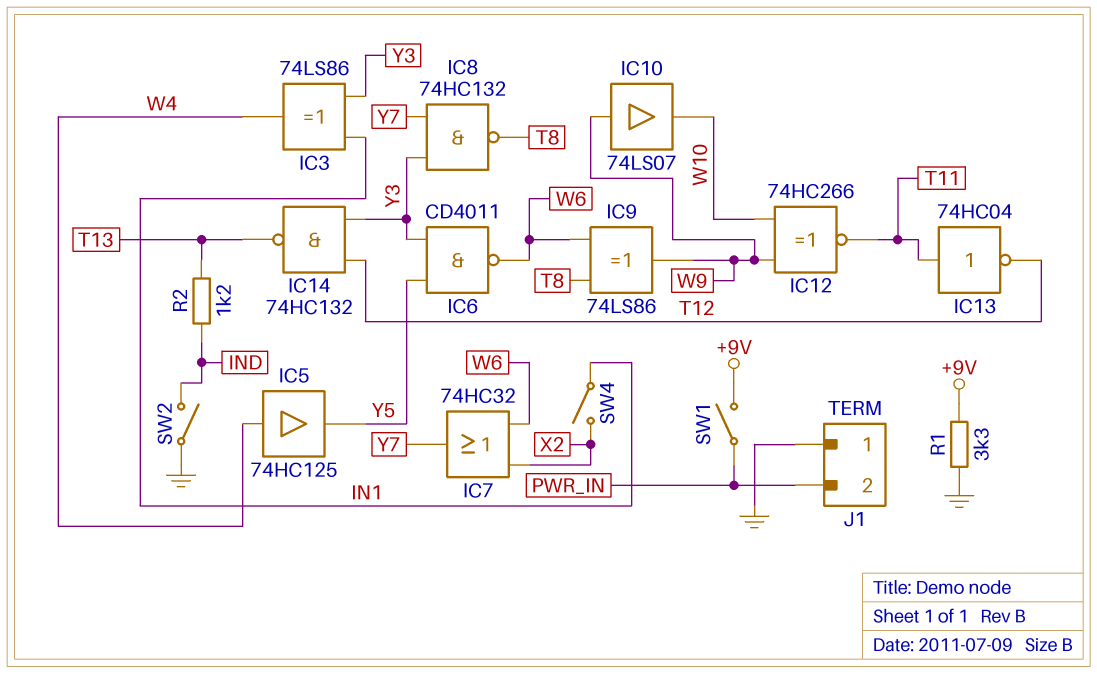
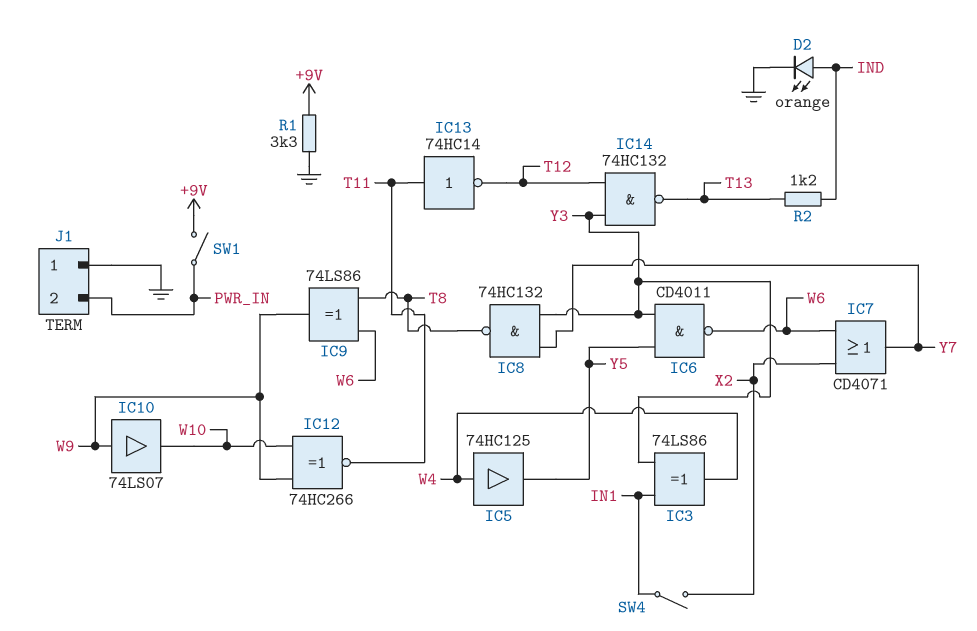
D2: none -> LED orange (A IND, K GND)
IC7: OR 74HC32 (in W6, in X2, out Y7) -> OR CD4071 (in W6, in X2, out Y7)
IC13: NOT 74HC04 (in T11, out T12) -> NOT 74HC14 (in T11, out T12)
SW2: switch (GND, IND) -> none

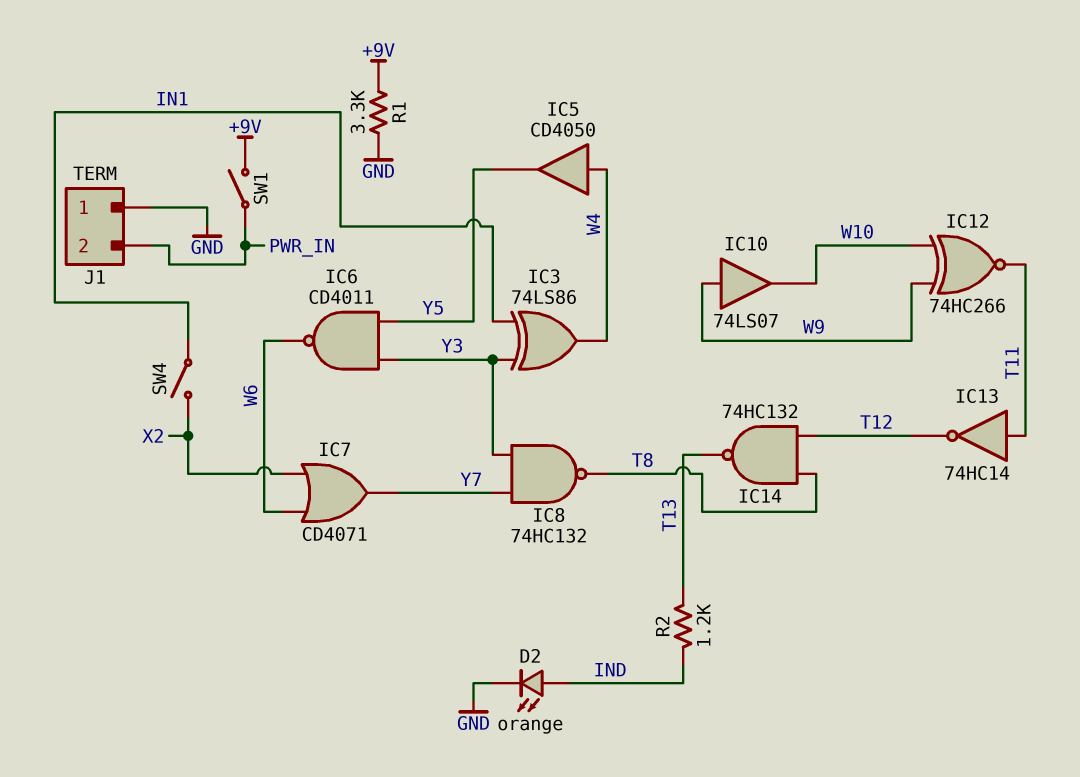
IC5: buffer 74HC125 (in W4, out Y5) -> buffer CD4050 (in W4, out Y5)
IC9: XOR 74LS86 (in T8, in W6, out W9) -> none
IC14: NAND 74HC132 (in T12, in Y3, out T13) -> NAND 74HC132 (in T8, in T12, out T13)

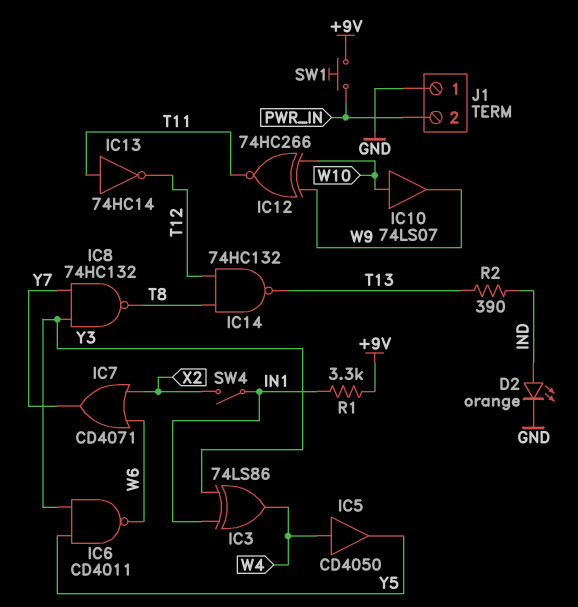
IC10: buffer 74LS07 (in W9, out W10) -> buffer 74LS07 (in W10, out W9)
R1: 3.3k (+9V, GND) -> 3.3k (+9V, IN1)
R2: 1.2k (IND, T13) -> 390 (IND, T13)
SW1: switch (+9V, PWR_IN) -> button (+9V, PWR_IN)

